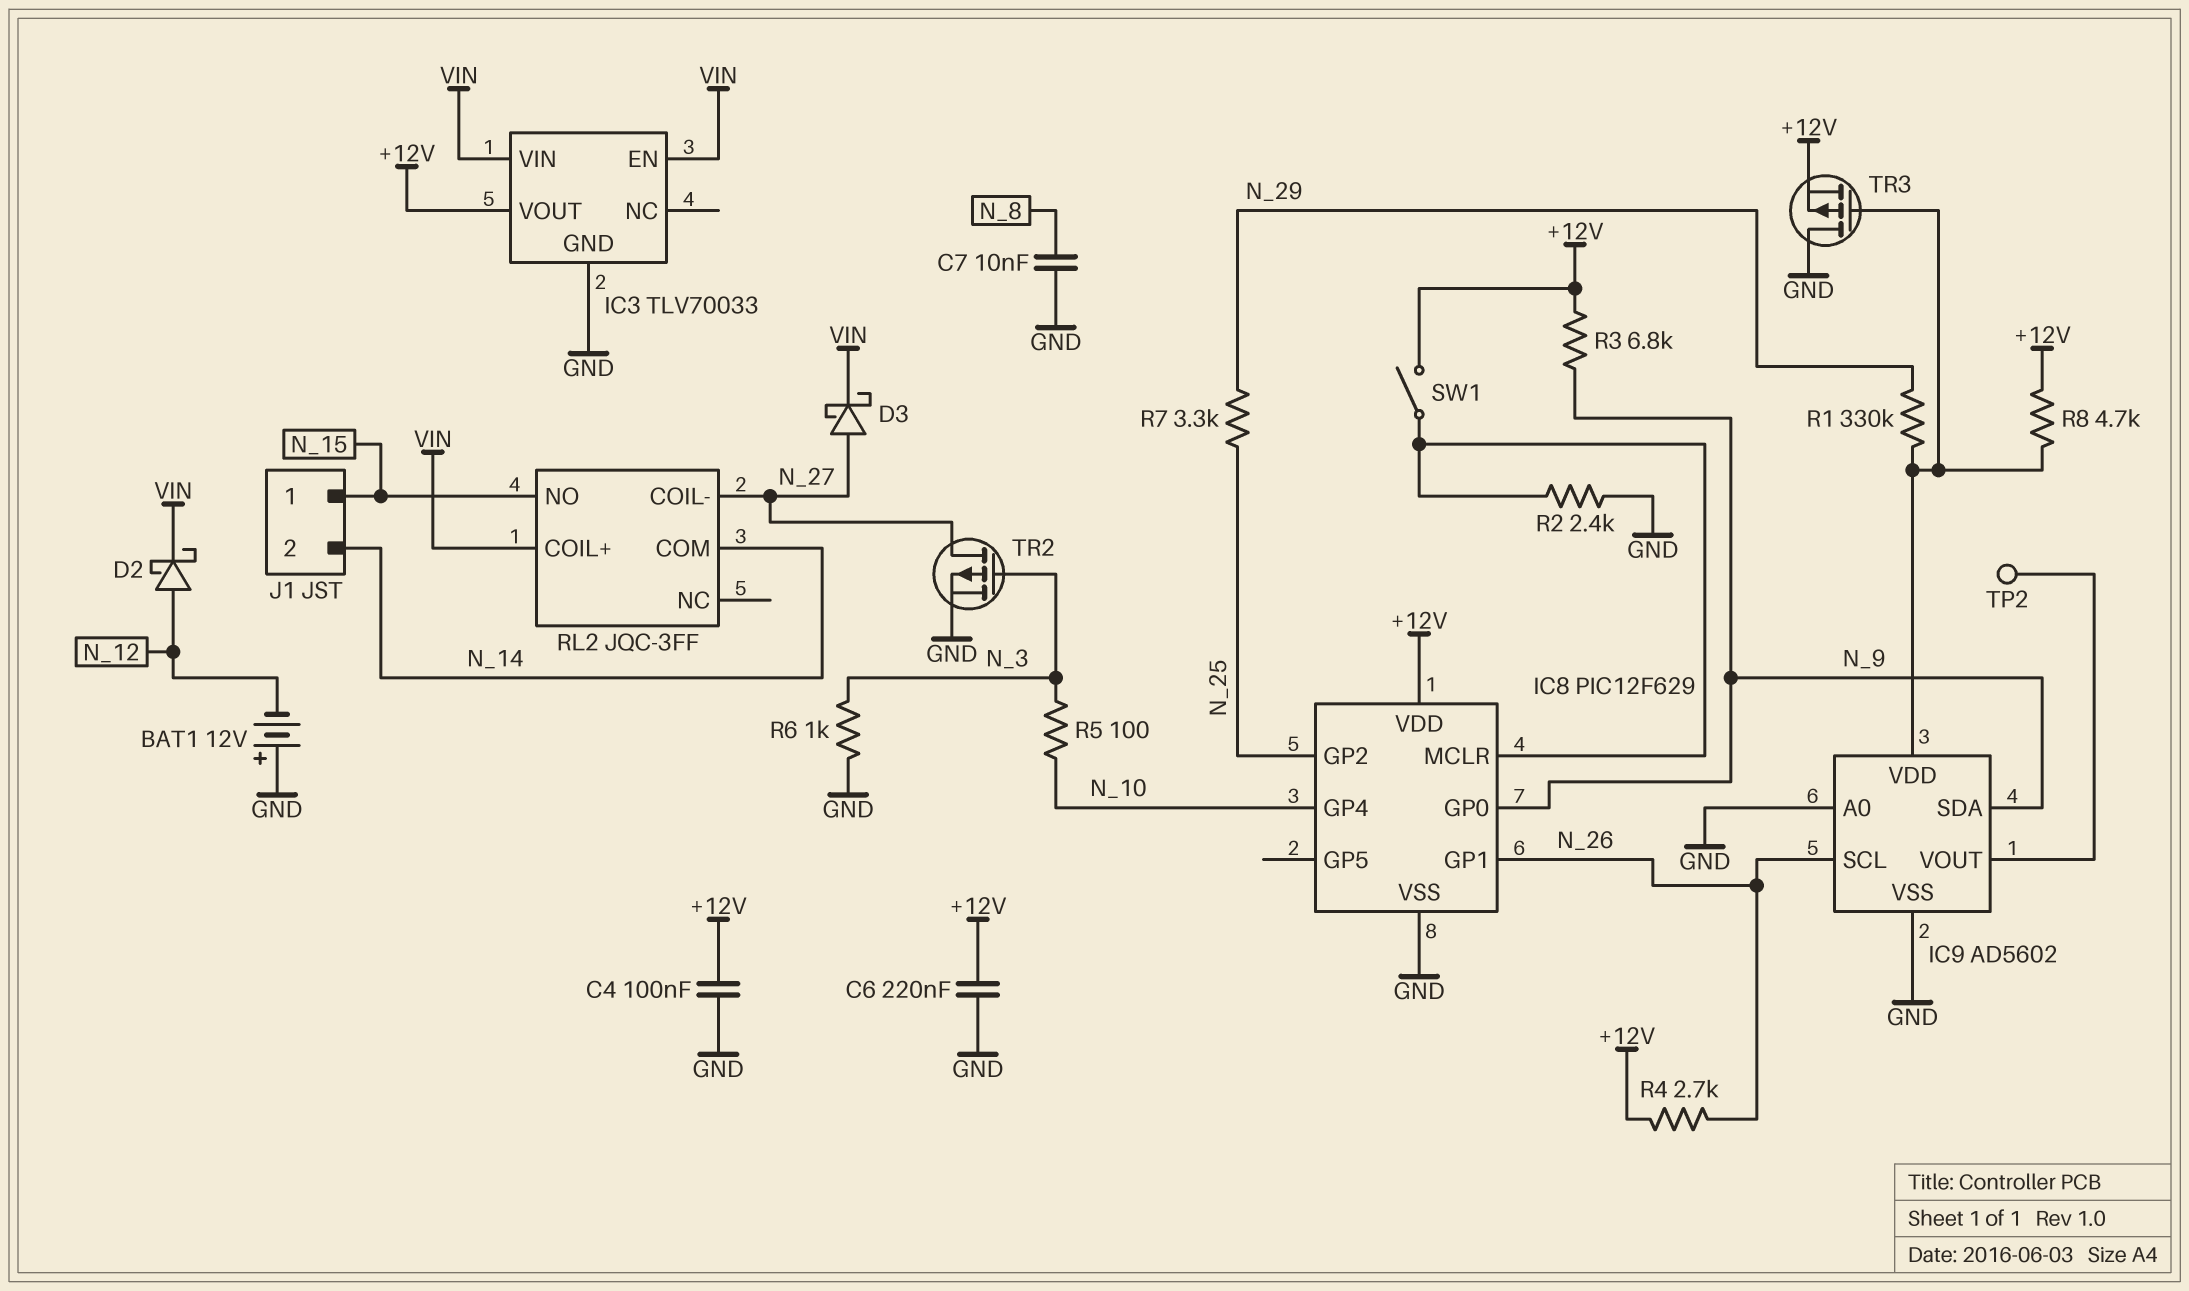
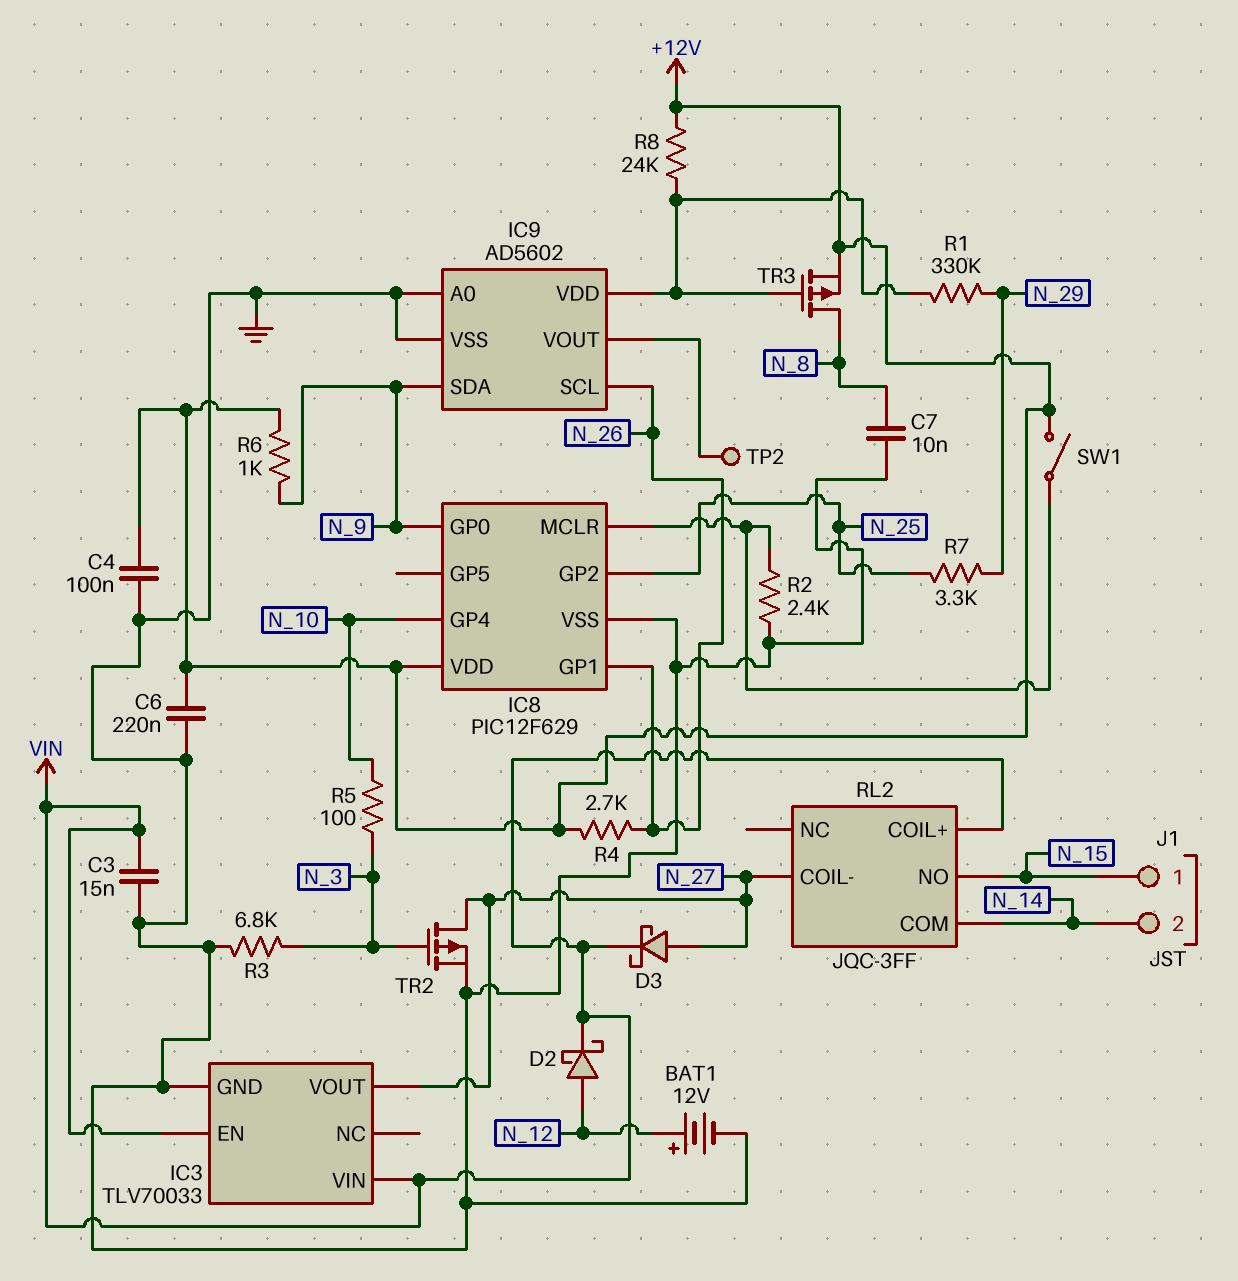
BAT1: 12V (plus GND, minus N_12) -> 12V (plus N_12, minus GND)
C3: none -> 15nF (GND, VIN)
IC3 pin VOUT: +12V -> N_27
R3: 6.8k (+12V, N_9) -> 6.8k (GND, N_3)
R6: 1k (GND, N_3) -> 1k (+12V, N_9)
R8: 4.7k (+12V, IC9/VDD) -> 24k (+12V, IC9/VDD)
TR3: PMOS (G IC9/VDD, D GND, S +12V) -> PMOS (G IC9/VDD, D N_8, S +12V)

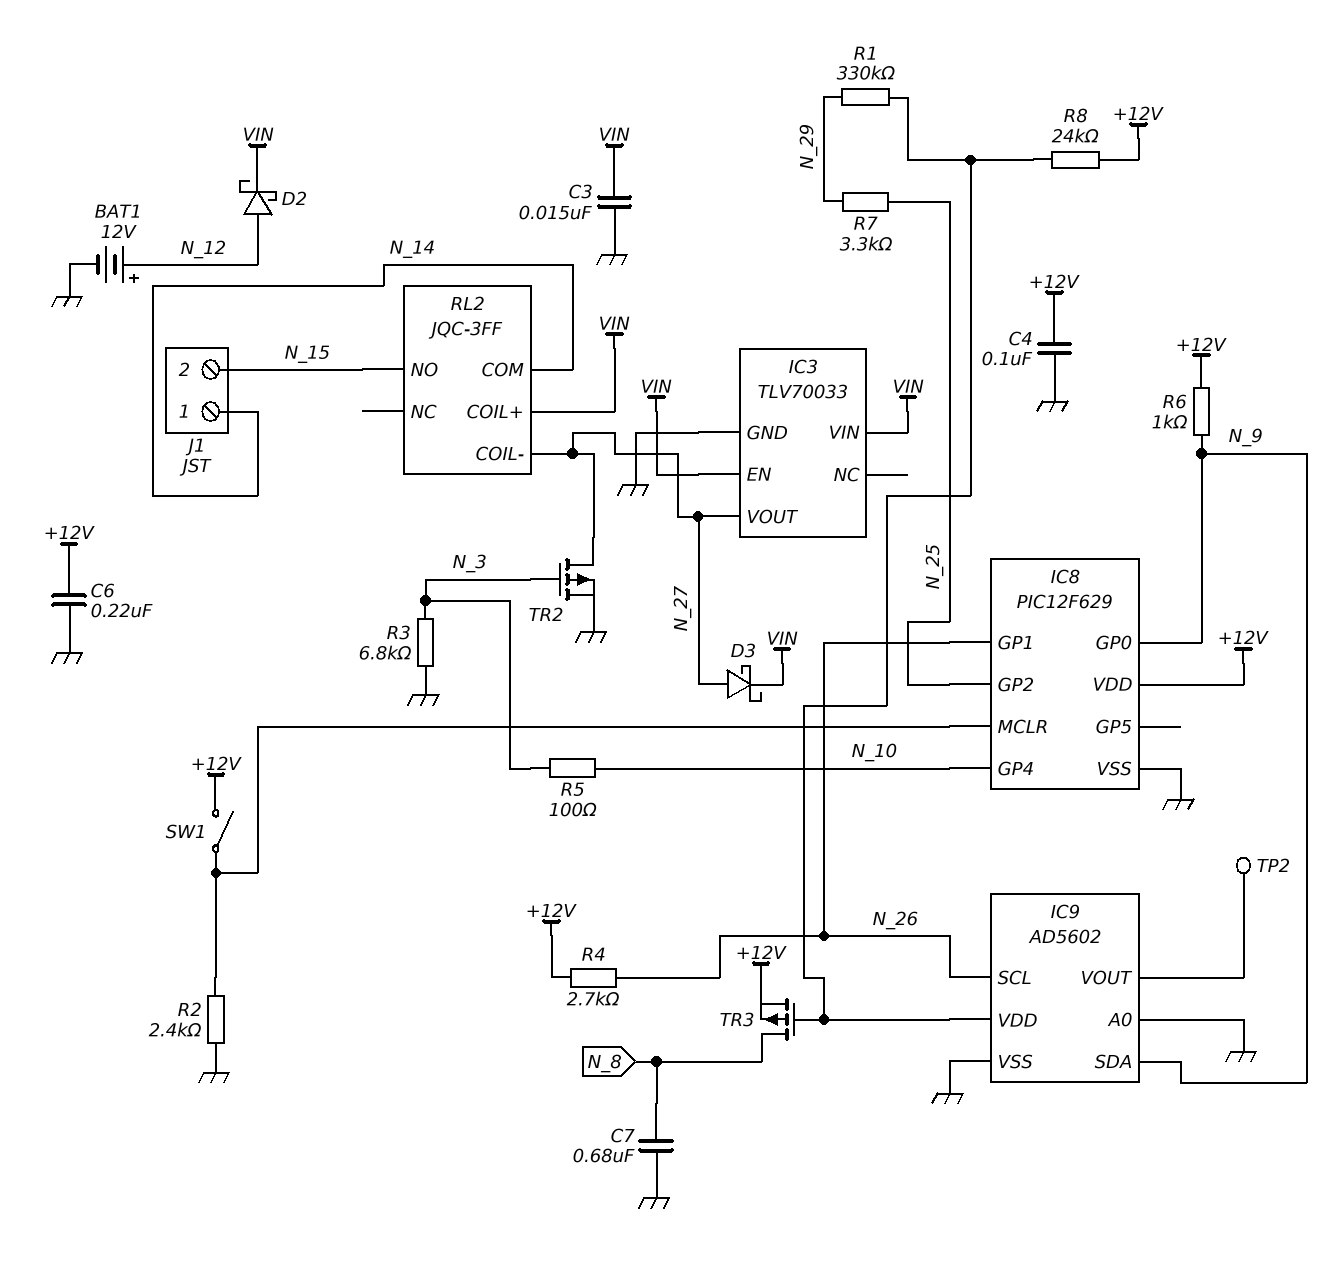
C7: 10nF (GND, N_8) -> 680nF (GND, N_8)
J1 pin 1: N_15 -> N_14
J1 pin 2: N_14 -> N_15

